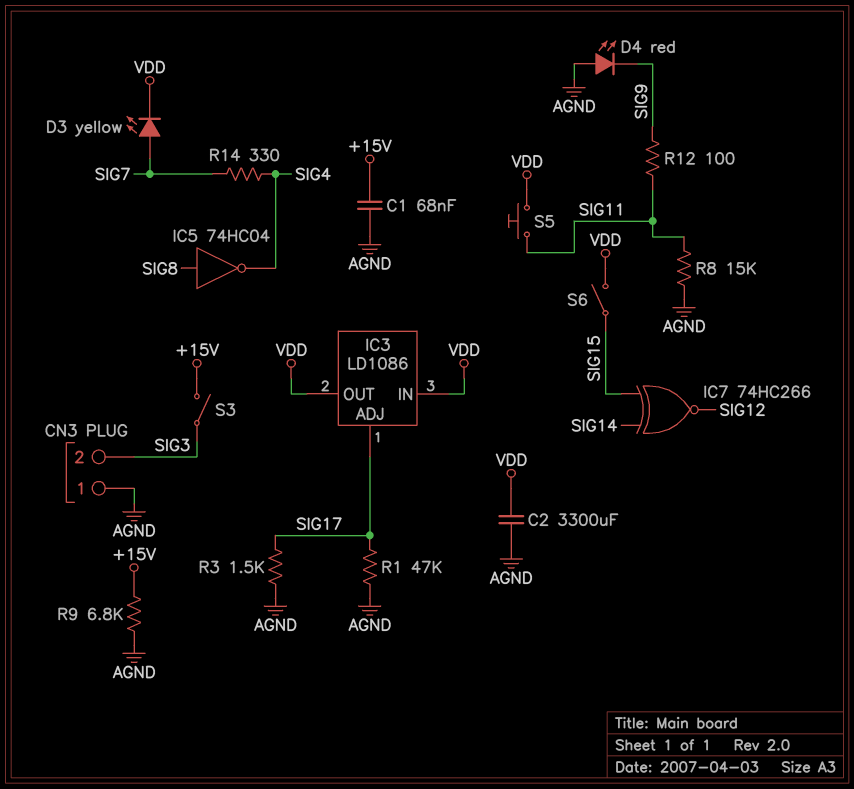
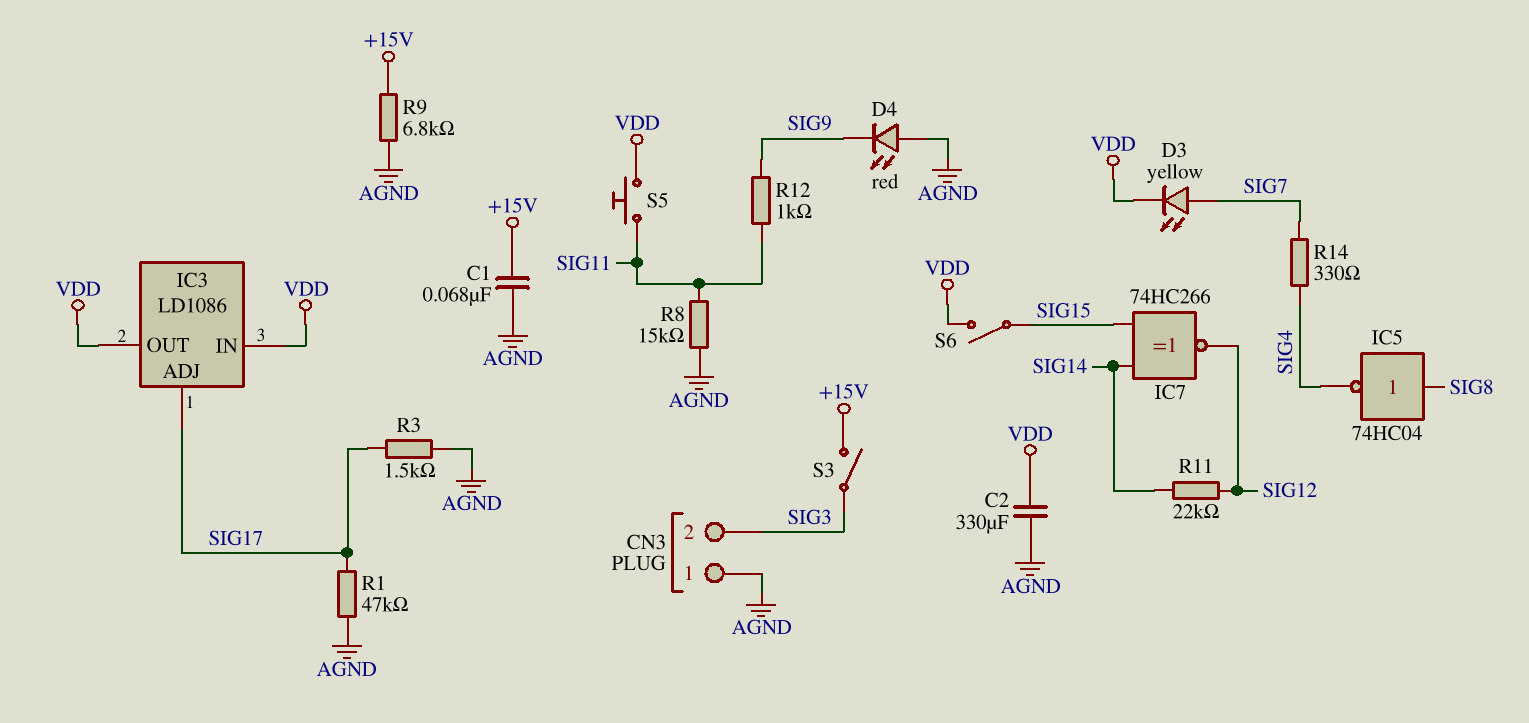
C2: 3300uF (AGND, VDD) -> 330uF (AGND, VDD)
R11: none -> 22k (SIG12, SIG14)
R12: 100 (SIG9, SIG11) -> 1k (SIG9, SIG11)

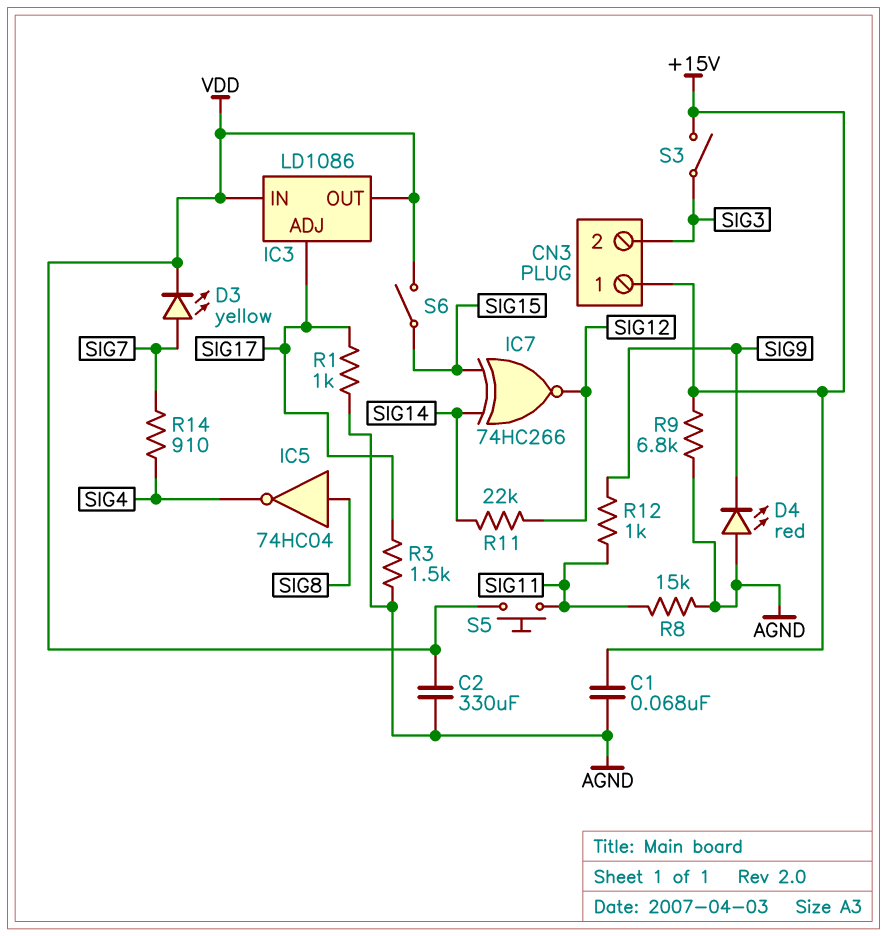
CN3 pin 1: AGND -> +15V
R1: 47k (AGND, SIG17) -> 1k (AGND, SIG17)
R14: 330 (SIG4, SIG7) -> 910 (SIG4, SIG7)

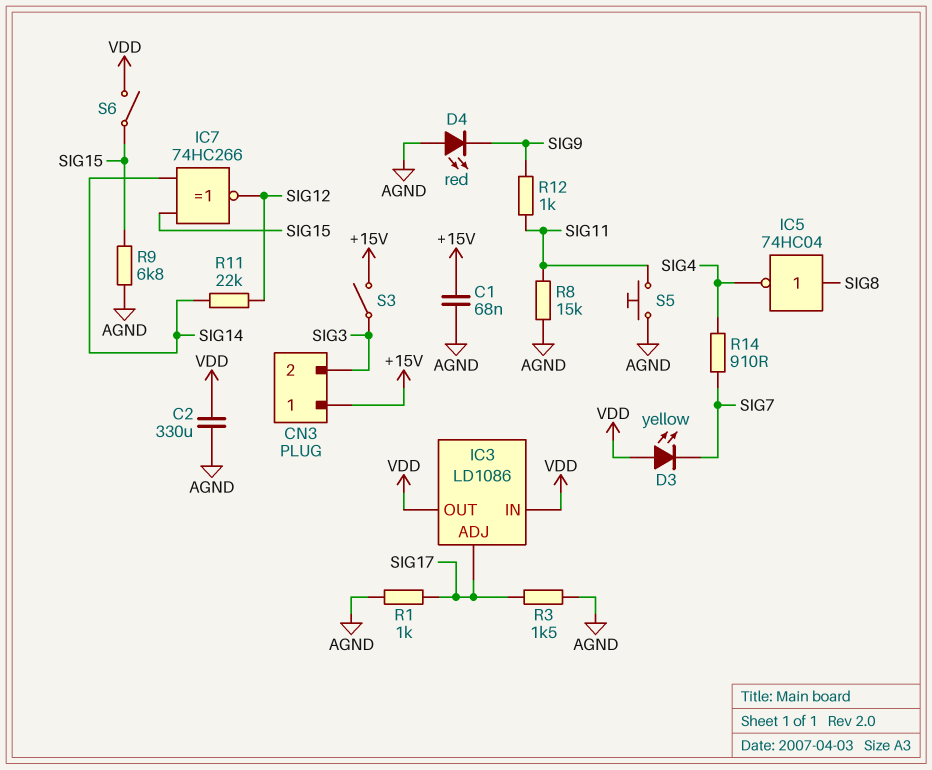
D3: LED yellow (A SIG7, K VDD) -> LED yellow (A VDD, K SIG7)
R9: 6.8k (+15V, AGND) -> 6.8k (AGND, SIG15)
S5: button (SIG11, VDD) -> button (AGND, SIG11)

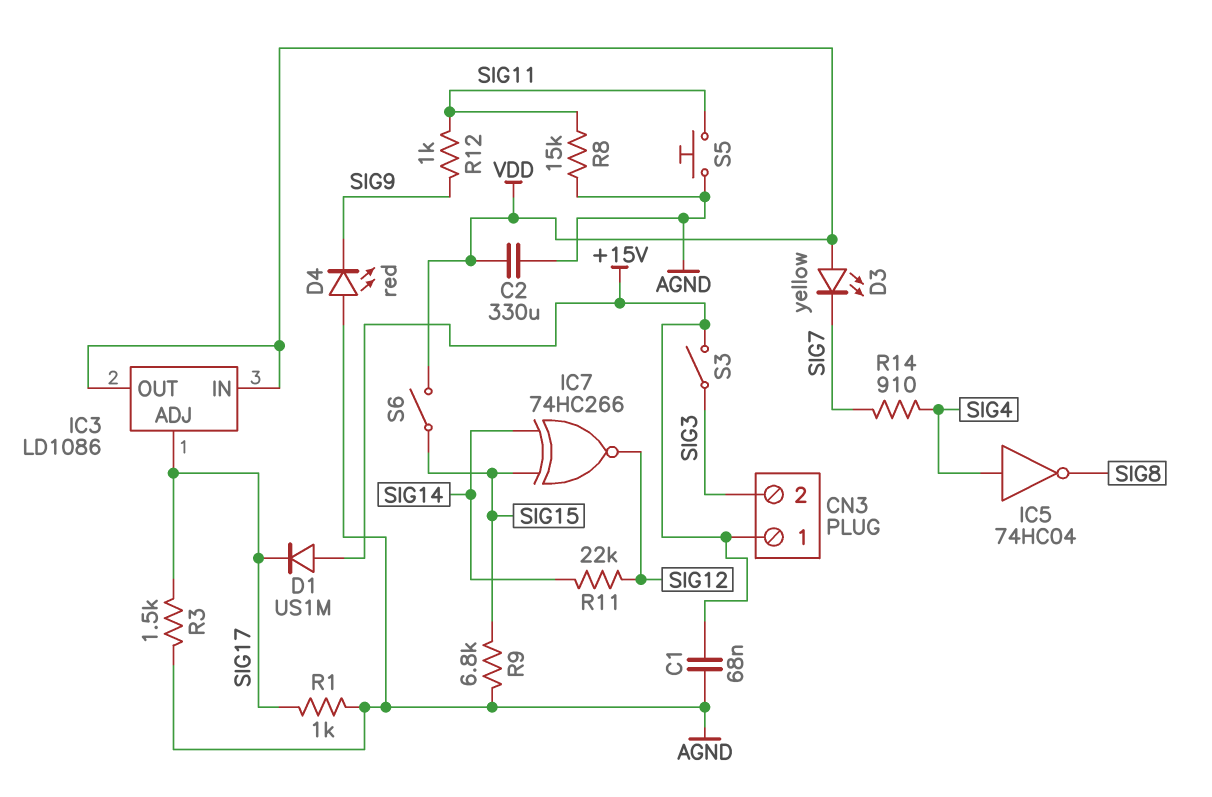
D1: none -> diode US1M (A +15V, K SIG17)
IC5: NOT 74HC04 (in SIG8, out SIG4) -> NOT 74HC04 (in SIG4, out SIG8)

